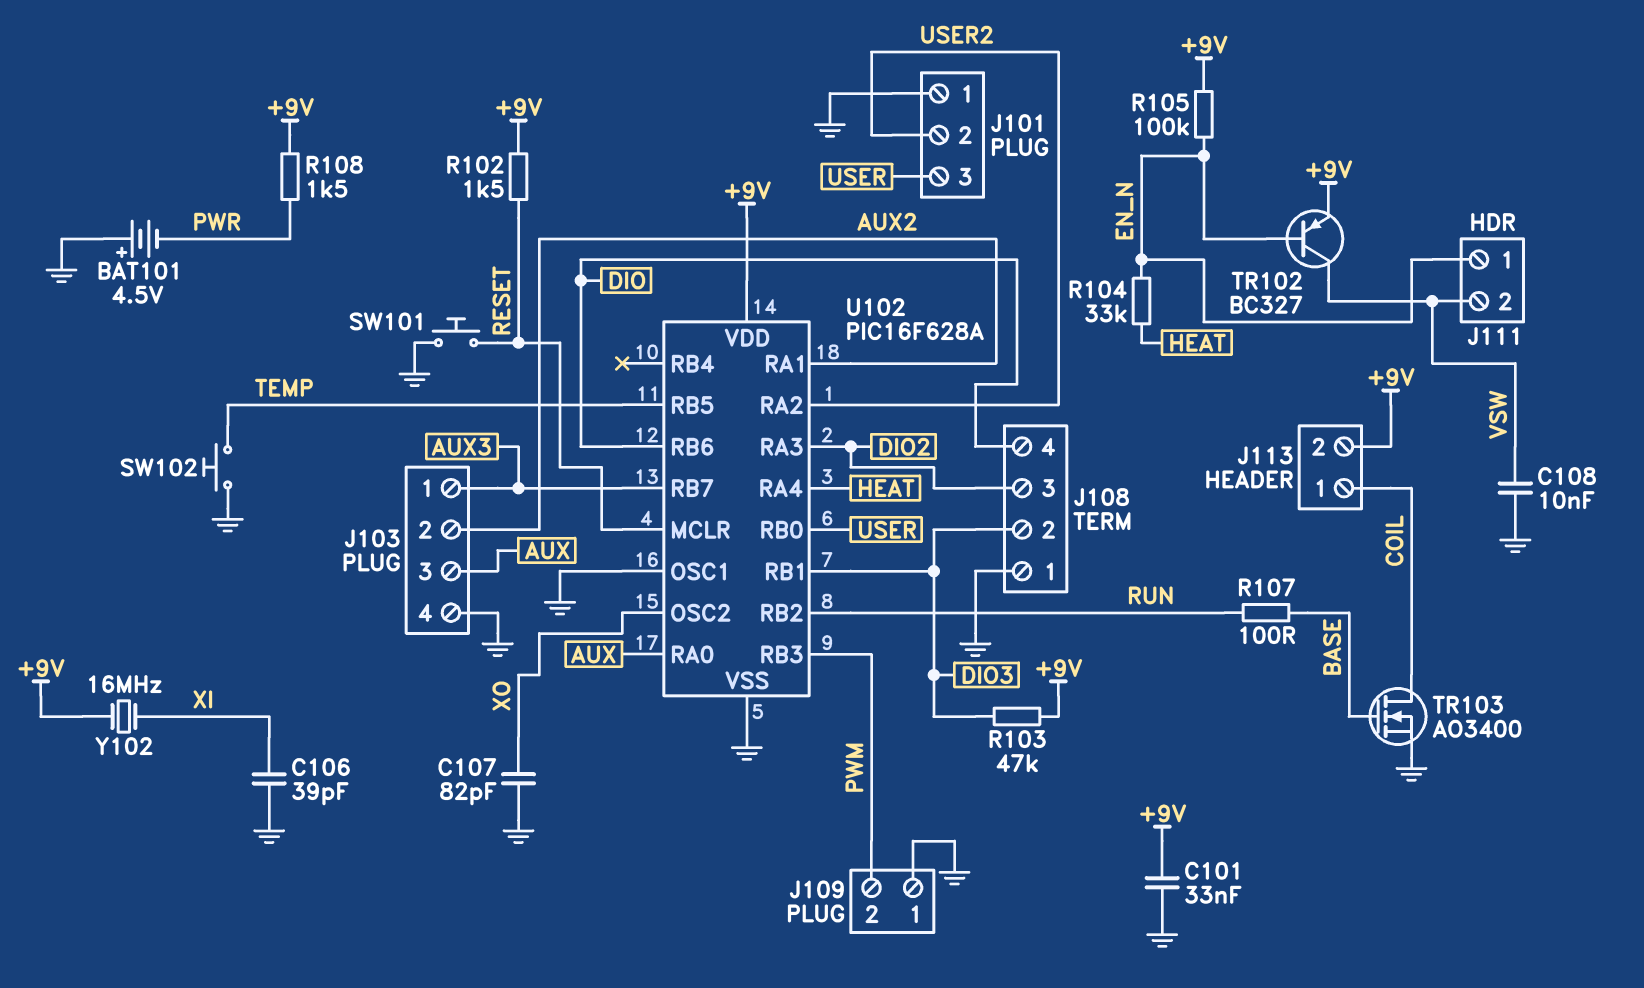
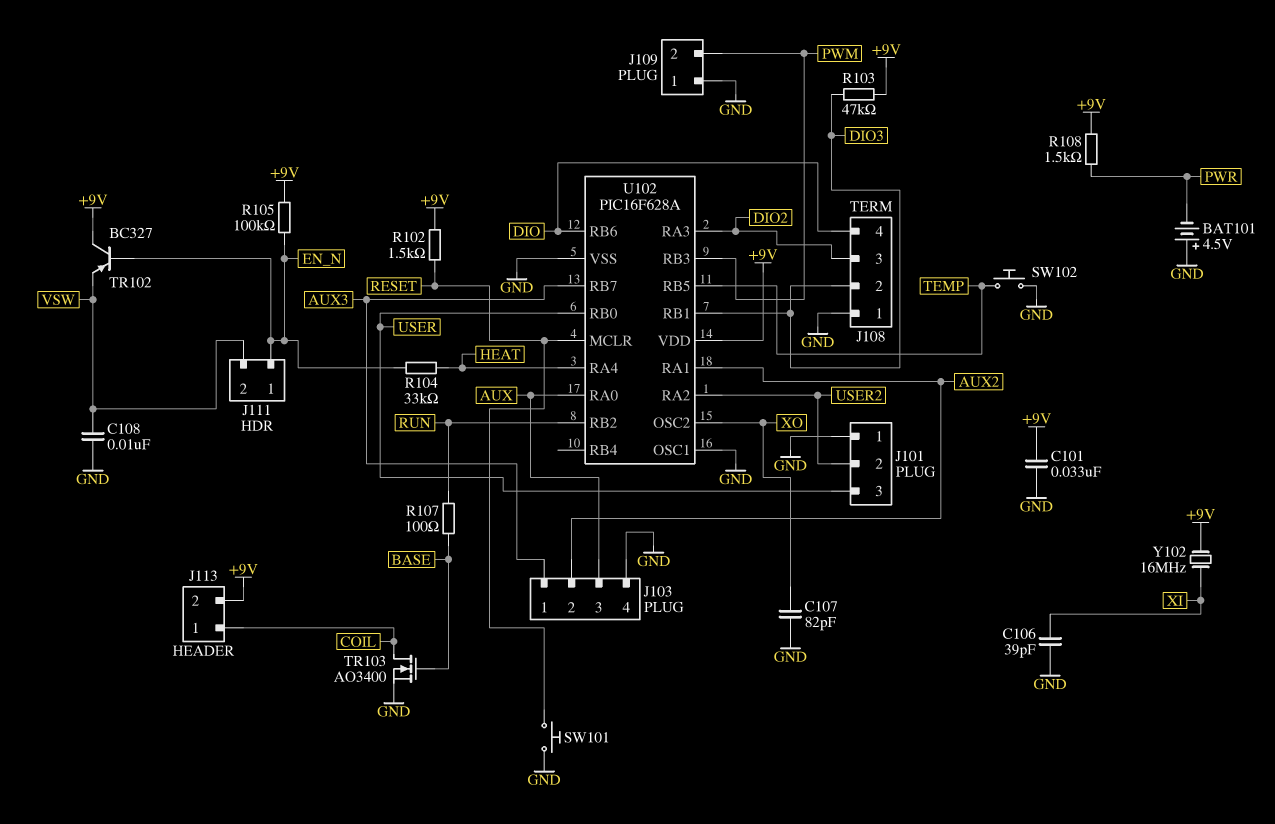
TR102: PNP BC327 (B EN_N, C VSW, E +9V) -> PNP BC327 (B EN_N, C +9V, E VSW)

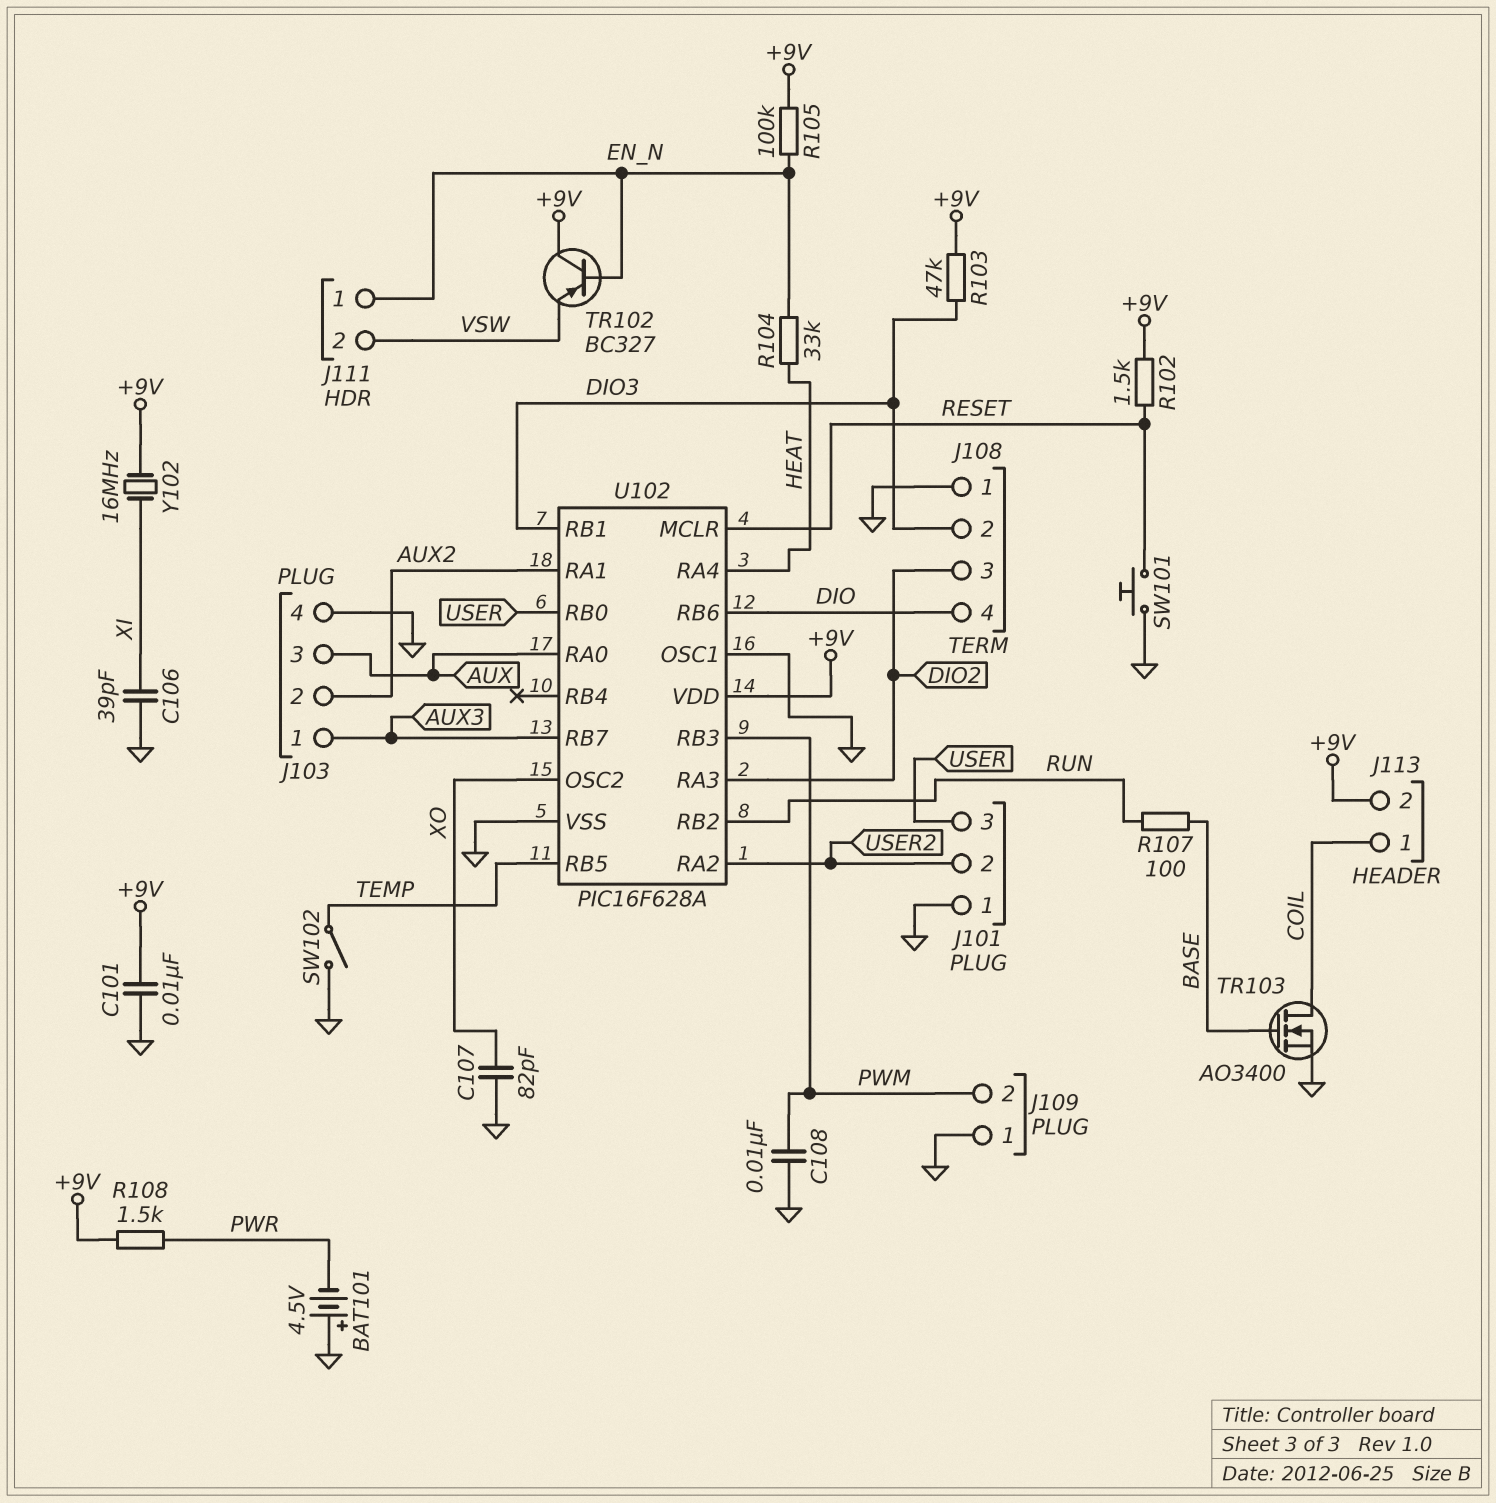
C101: 33nF (+9V, GND) -> 10nF (+9V, GND)
C108: 10nF (GND, VSW) -> 10nF (GND, PWM)
SW102: button (GND, TEMP) -> switch (GND, TEMP)

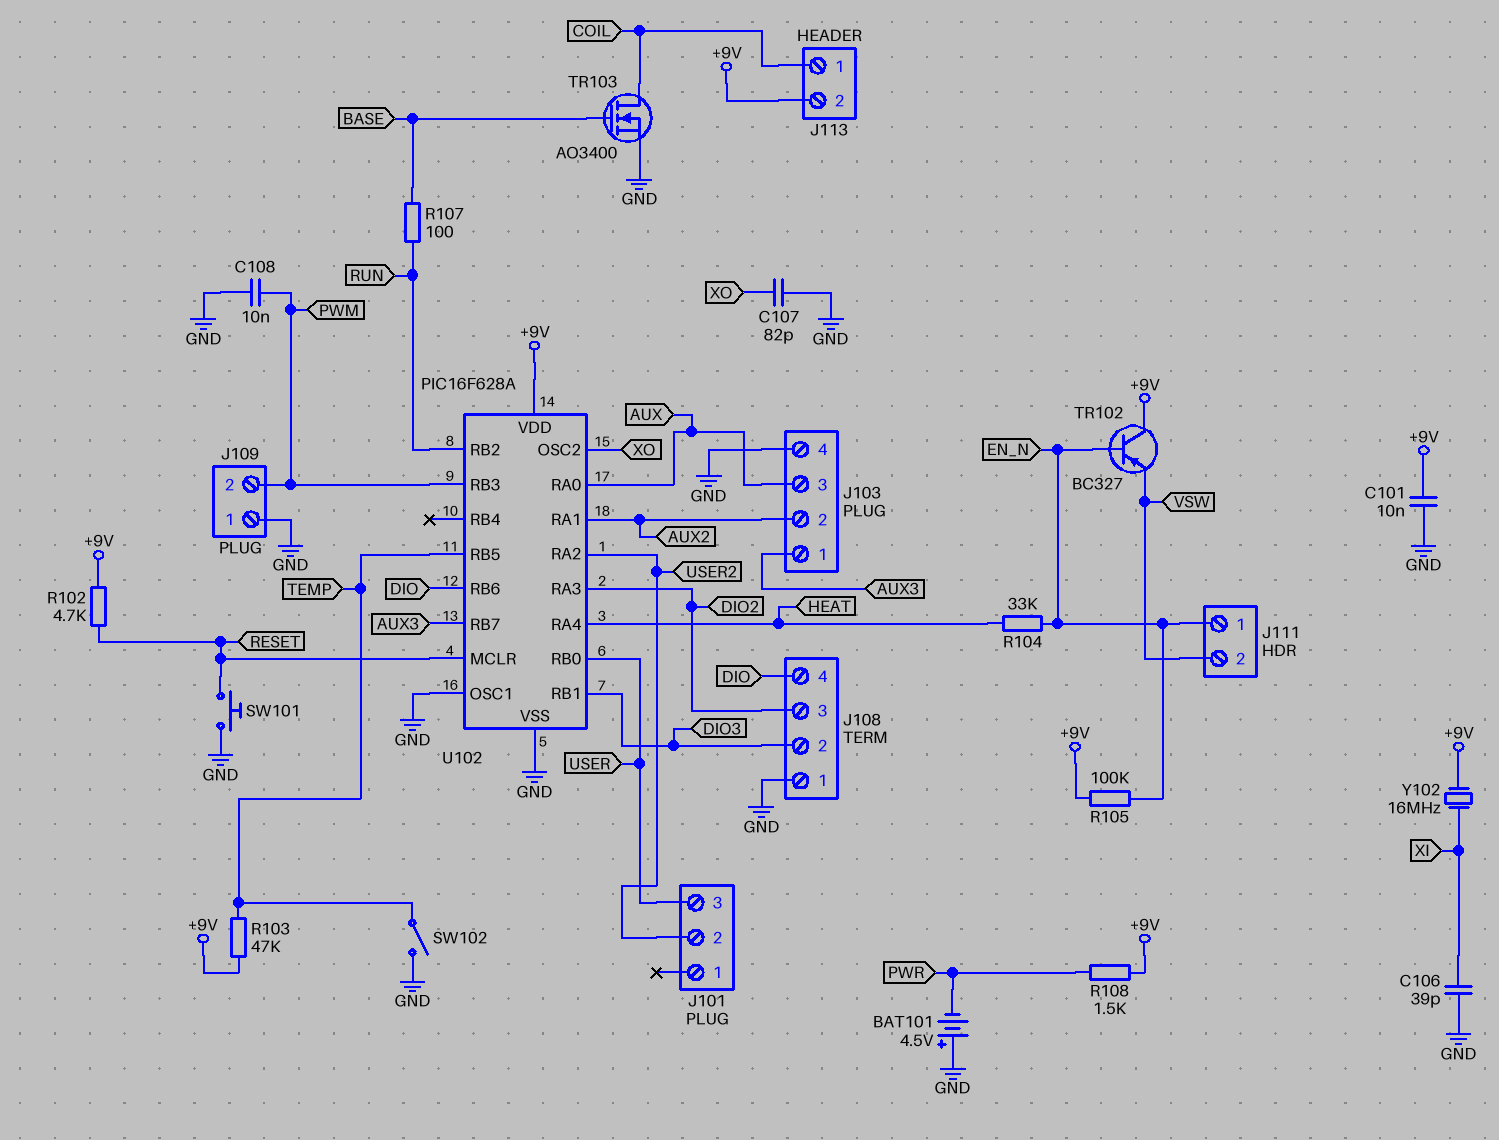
J101 pin 1: GND -> none
R102: 1.5k (+9V, RESET) -> 4.7k (+9V, RESET)
R103: 47k (+9V, DIO3) -> 47k (+9V, TEMP)

